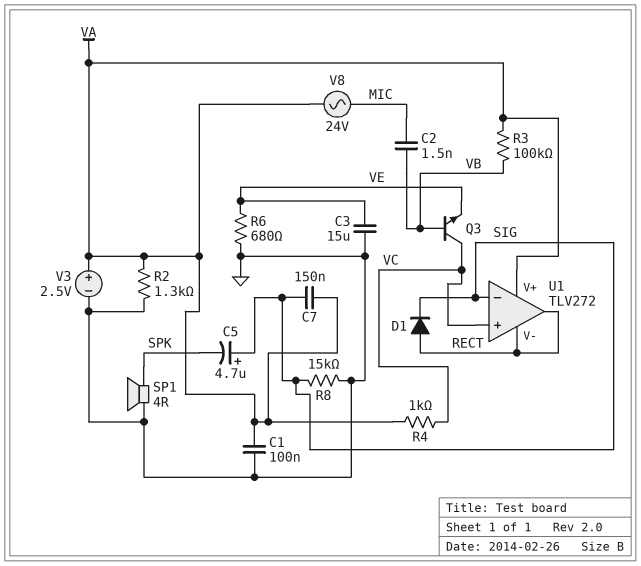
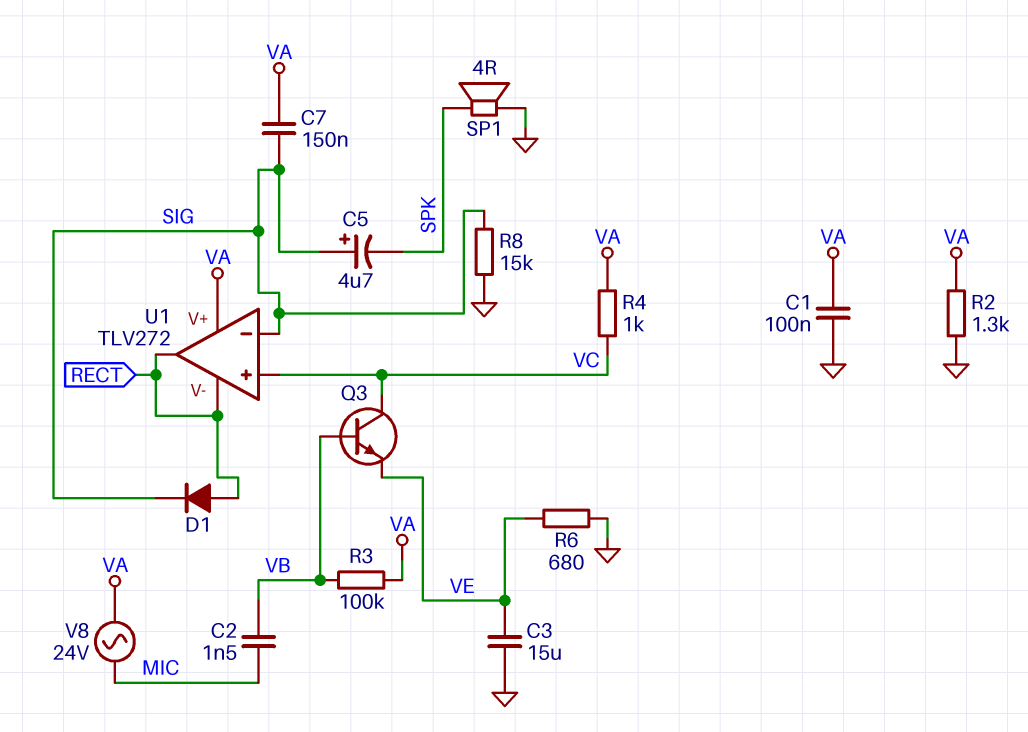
V3: 2.5V (plus VA, minus GND) -> none

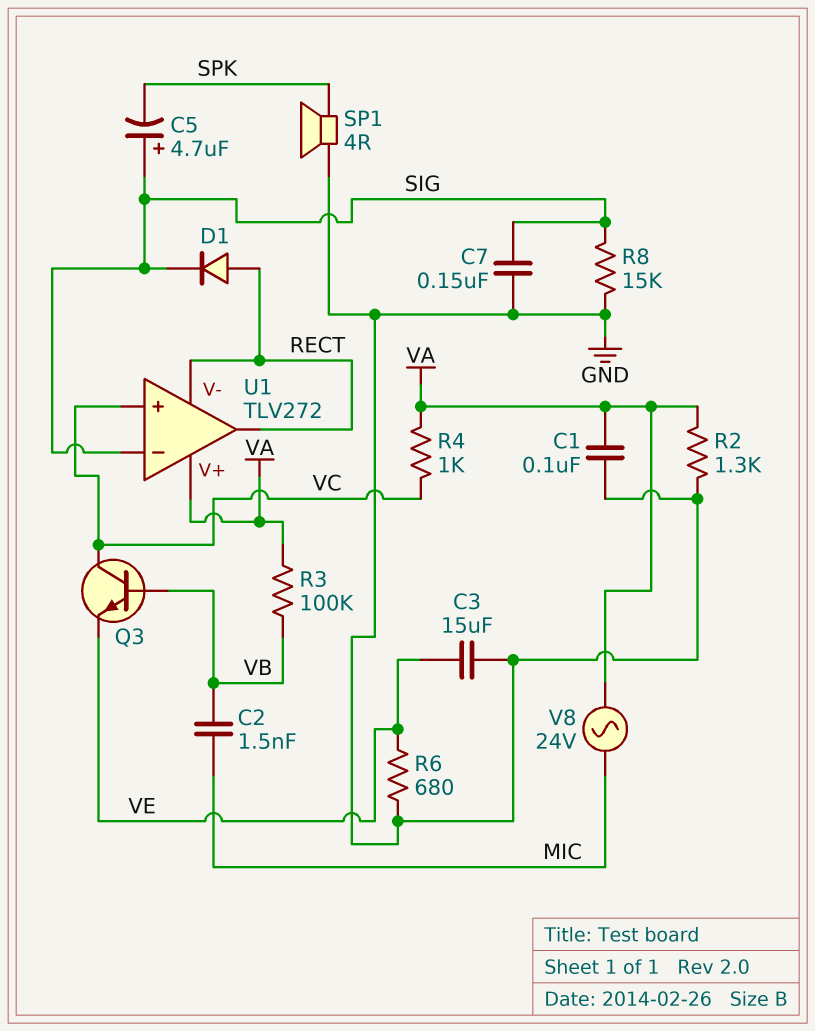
C7: 150nF (SIG, VA) -> 150nF (GND, SIG)

